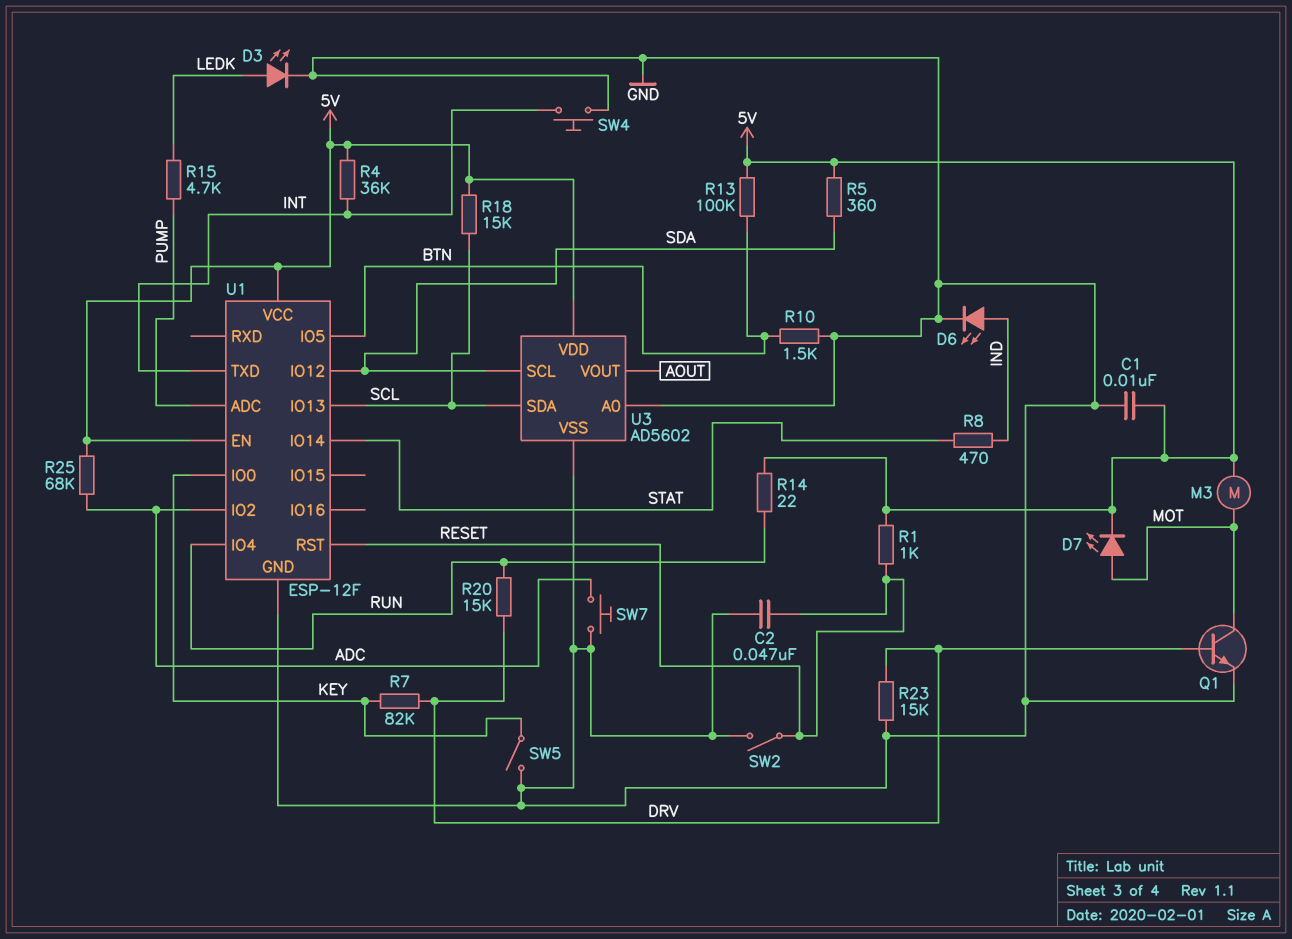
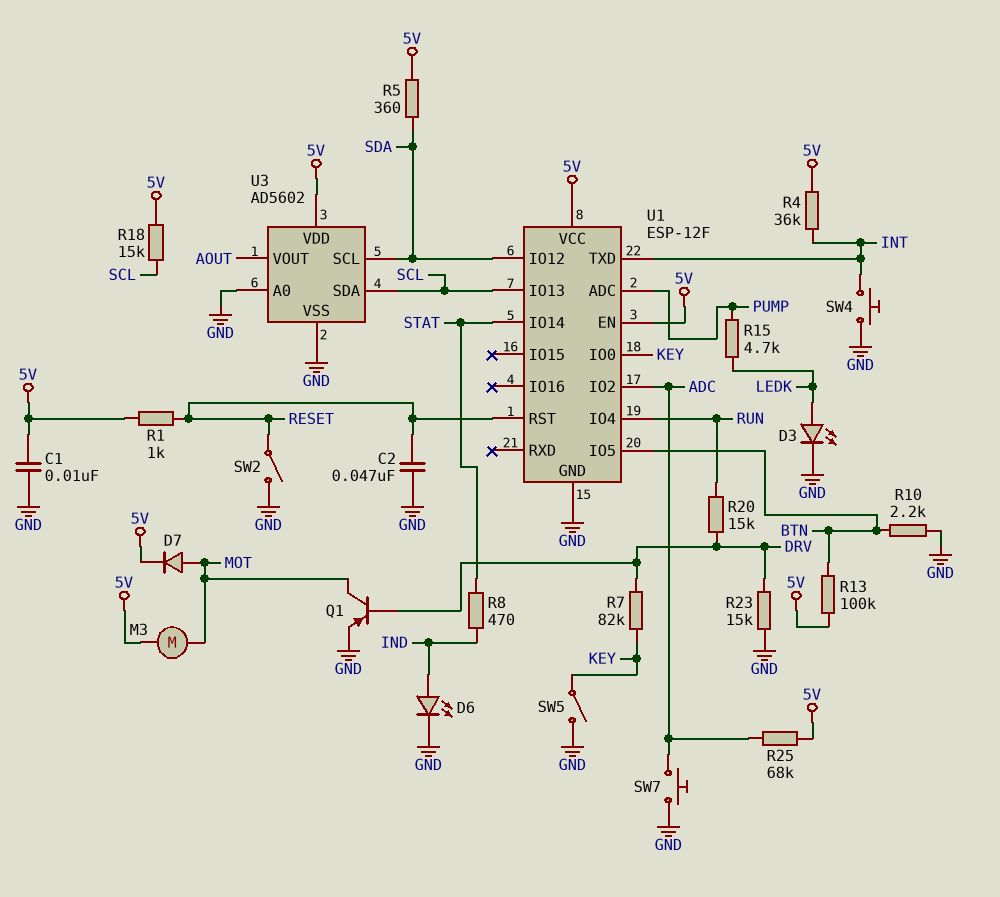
D7: LED (A MOT, K 5V) -> diode (A MOT, K 5V)
Q1: NPN (B DRV, C MOT, E GND) -> PNP (B DRV, C MOT, E GND)
R10: 1.5k (BTN, GND) -> 2.2k (BTN, GND)
R14: 22 (5V, RUN) -> none

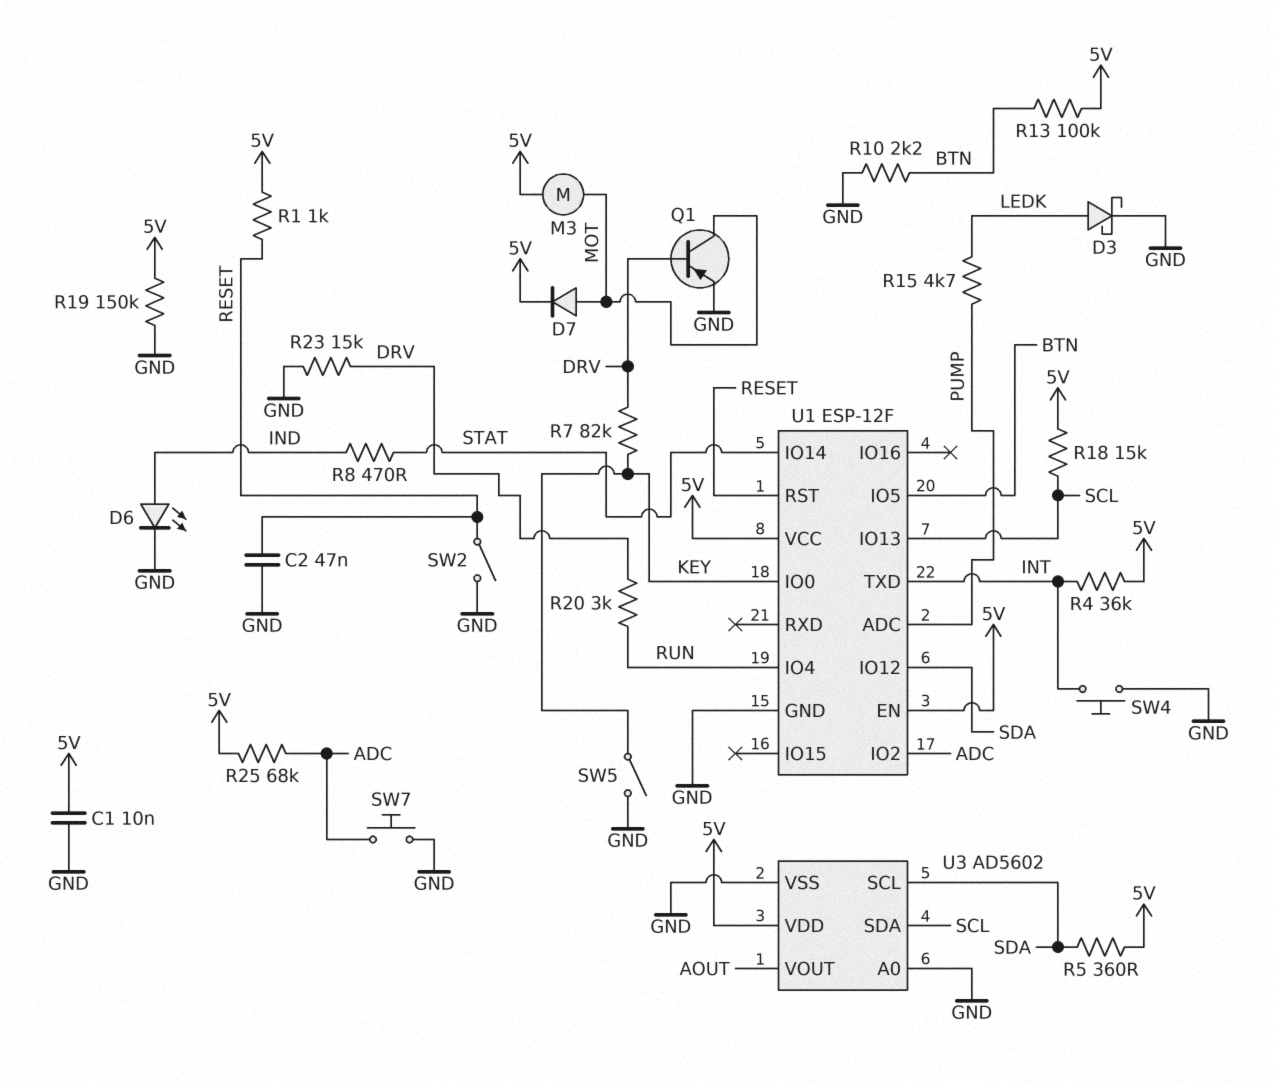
D3: LED (A LEDK, K GND) -> schottky (A LEDK, K GND)
R19: none -> 150k (5V, GND)
R20: 15k (DRV, RUN) -> 3k (DRV, RUN)

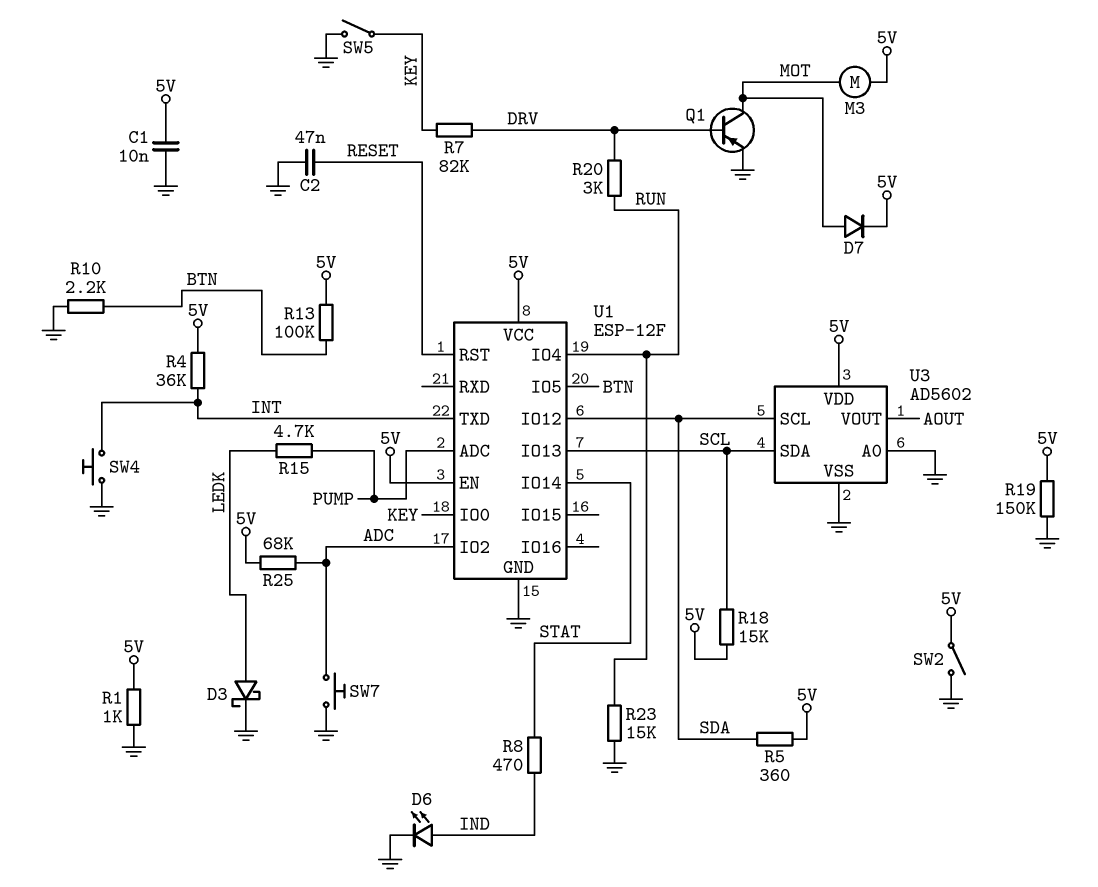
R1: 1k (5V, RESET) -> 1k (5V, GND)
R23: 15k (DRV, GND) -> 15k (GND, RUN)
SW2: switch (GND, RESET) -> switch (5V, GND)

